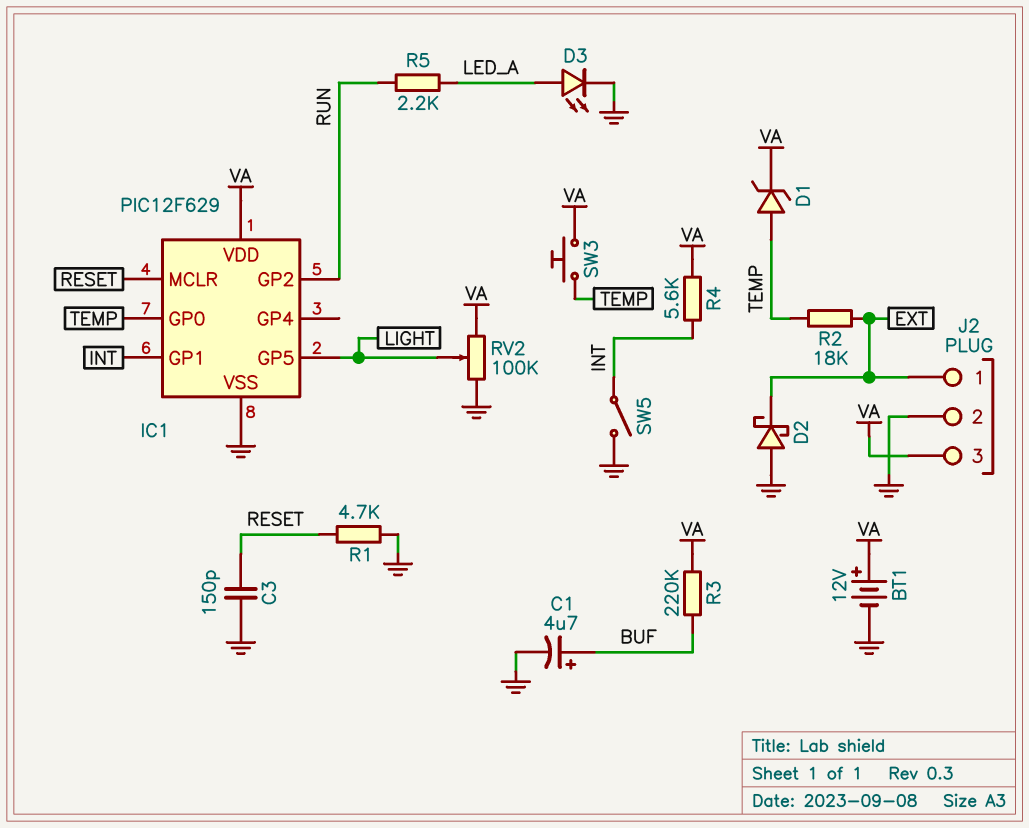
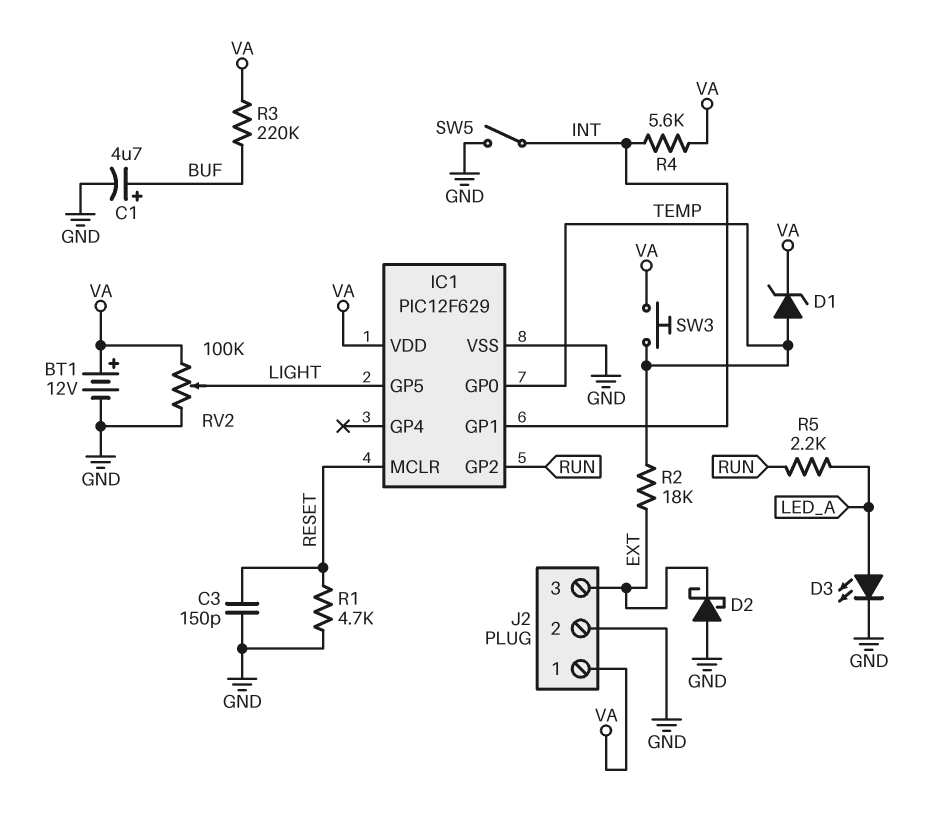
J2 pin 1: EXT -> VA
J2 pin 3: VA -> EXT

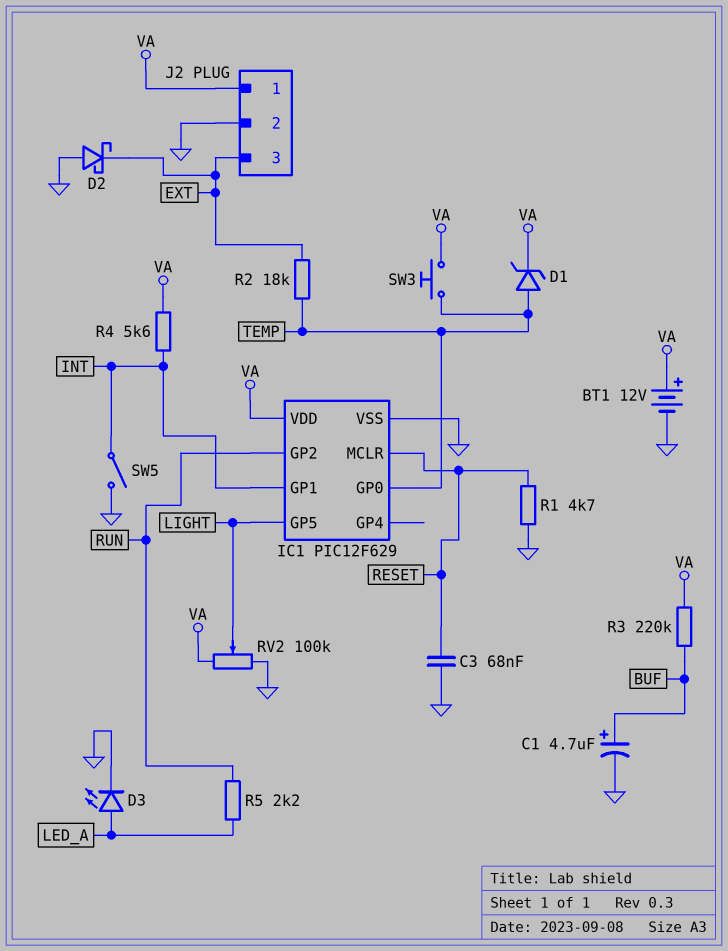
C3: 150pF (GND, RESET) -> 68nF (GND, RESET)

